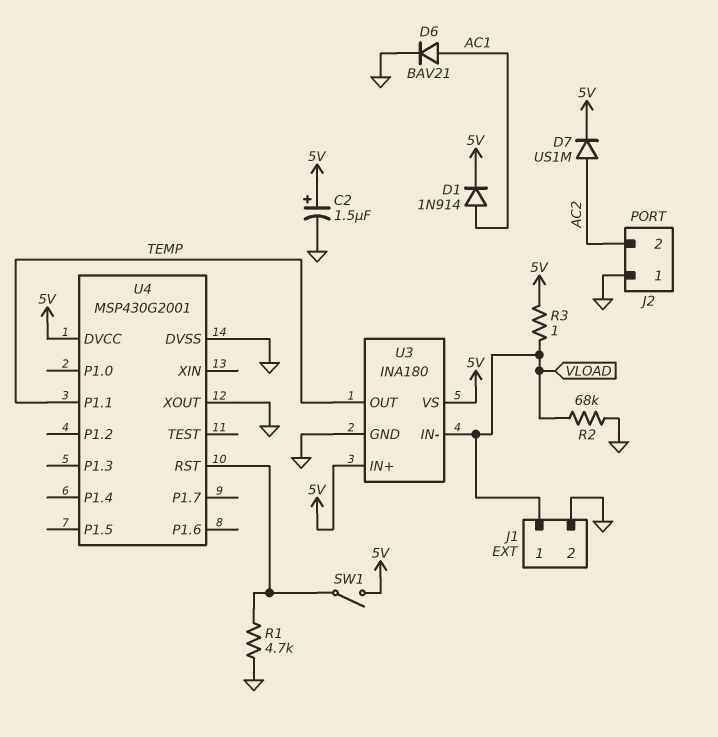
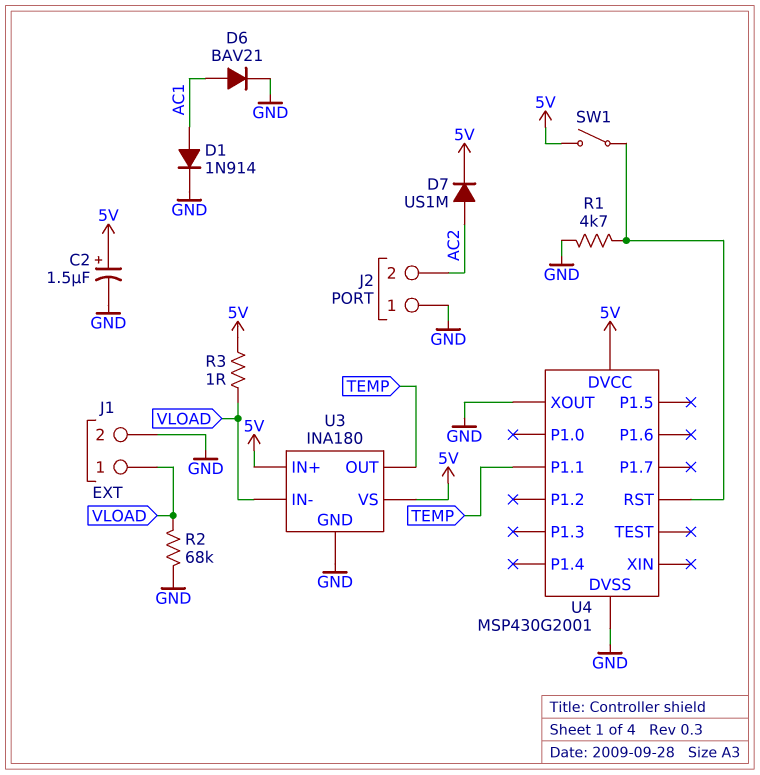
D1: diode 1N914 (A AC1, K 5V) -> diode 1N914 (A AC1, K GND)

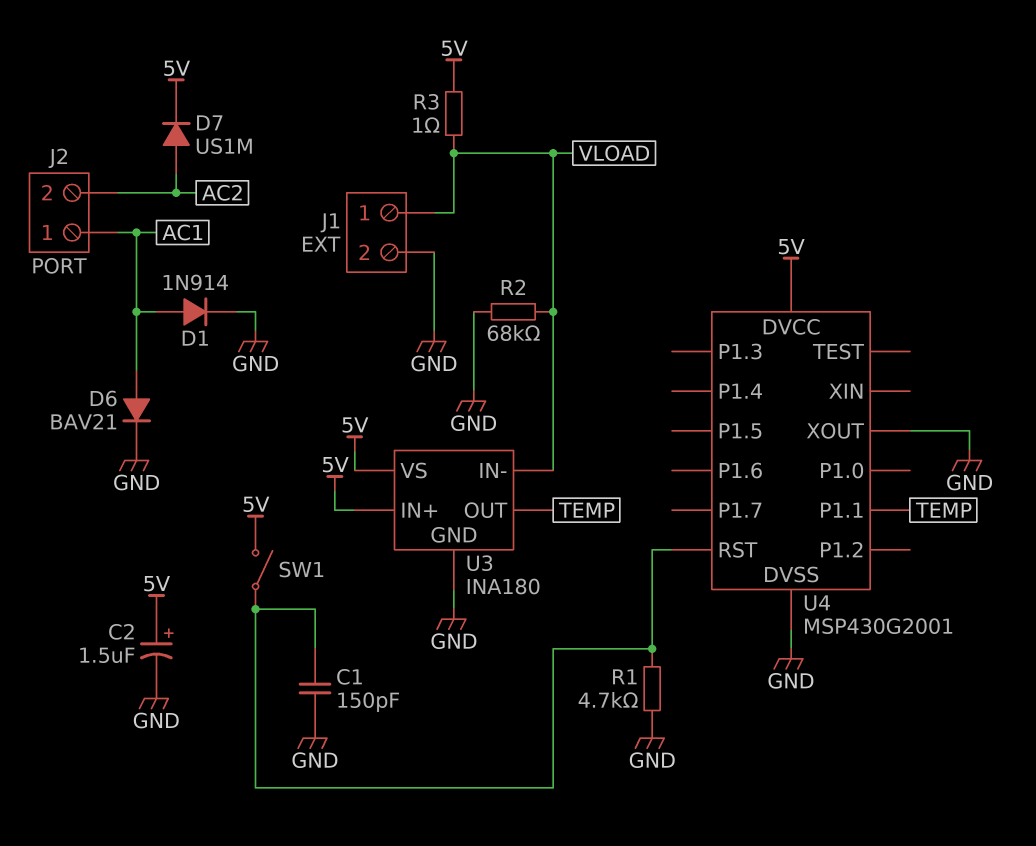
C1: none -> 150pF (GND, U4/RST)
J2 pin 1: GND -> AC1

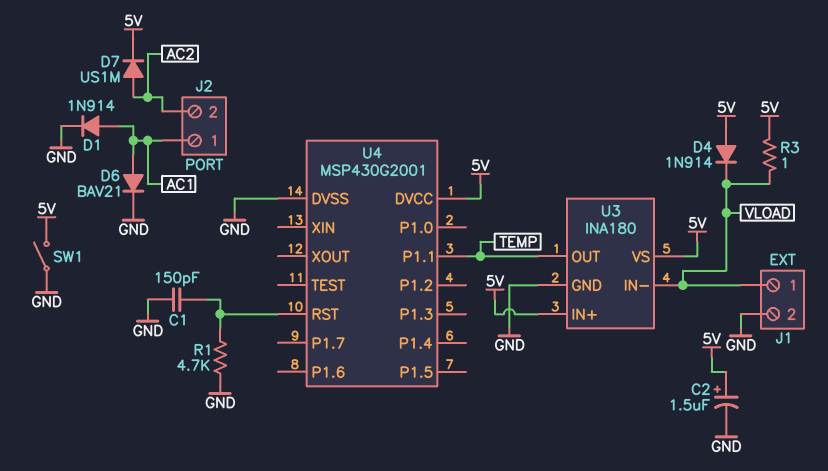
D4: none -> diode 1N914 (A 5V, K VLOAD)
R2: 68k (GND, VLOAD) -> none
SW1: switch (5V, U4/RST) -> switch (5V, GND)
U4 pin XOUT: GND -> none

